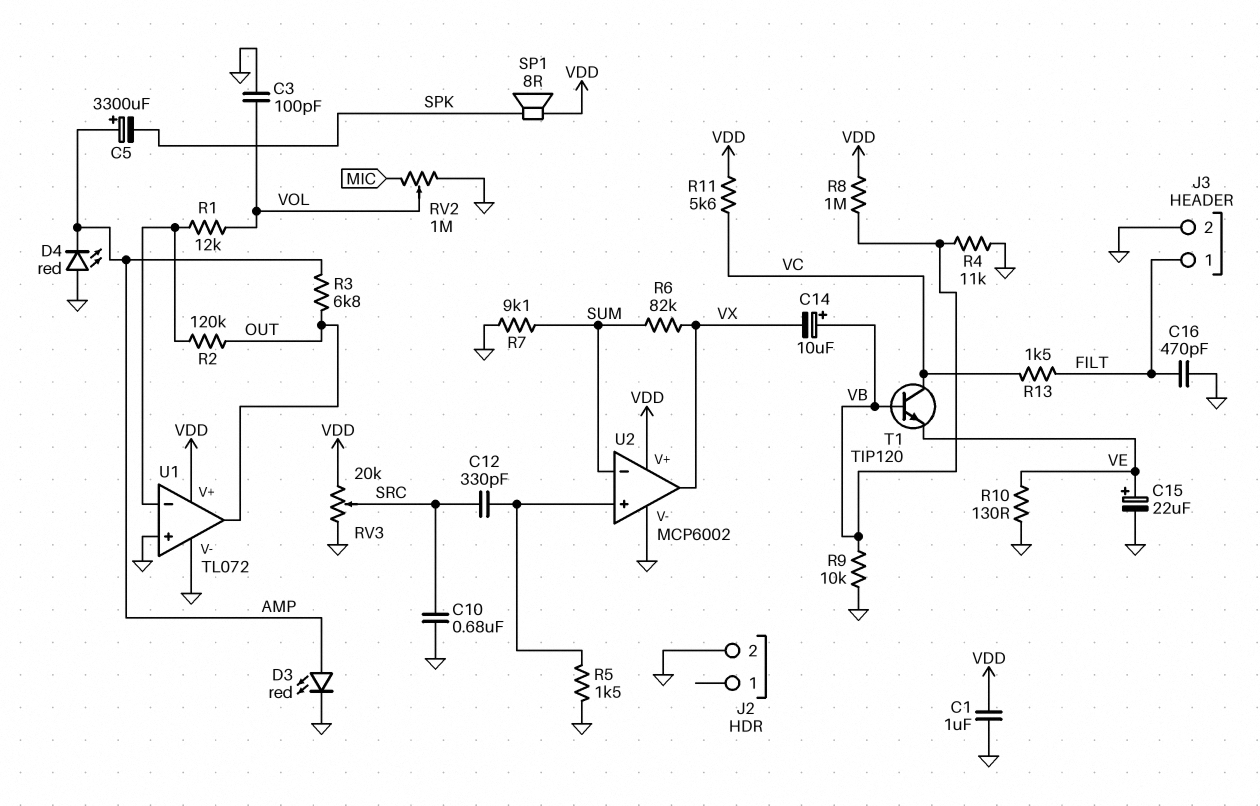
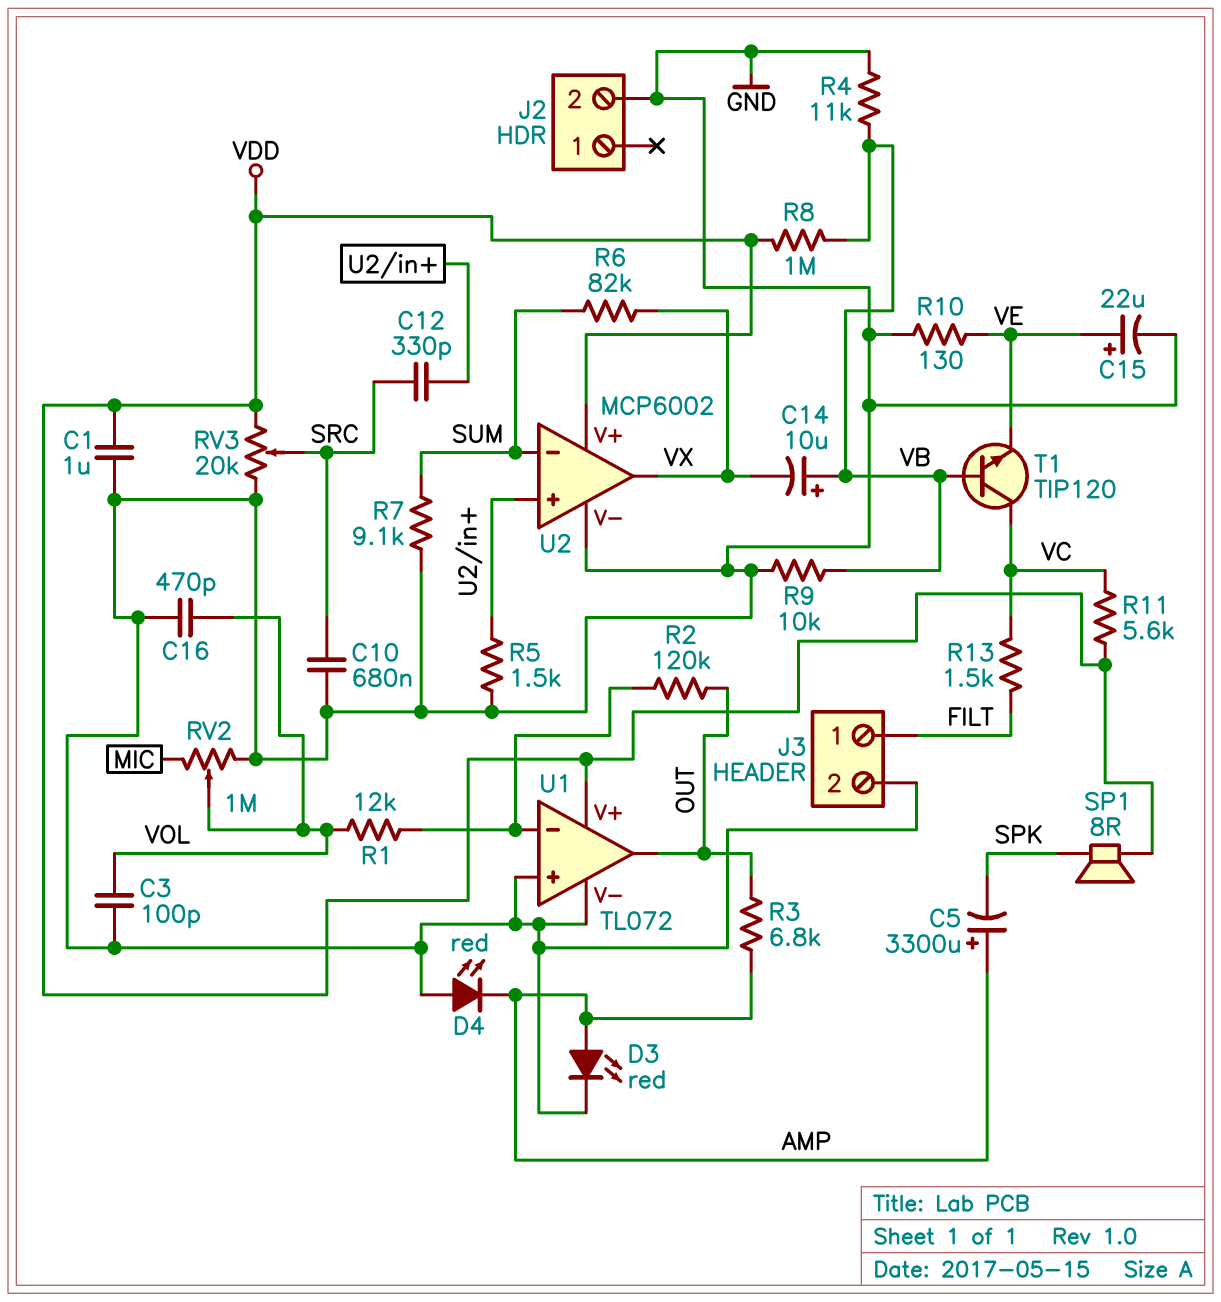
C16: 470pF (FILT, GND) -> 470pF (GND, VOL)

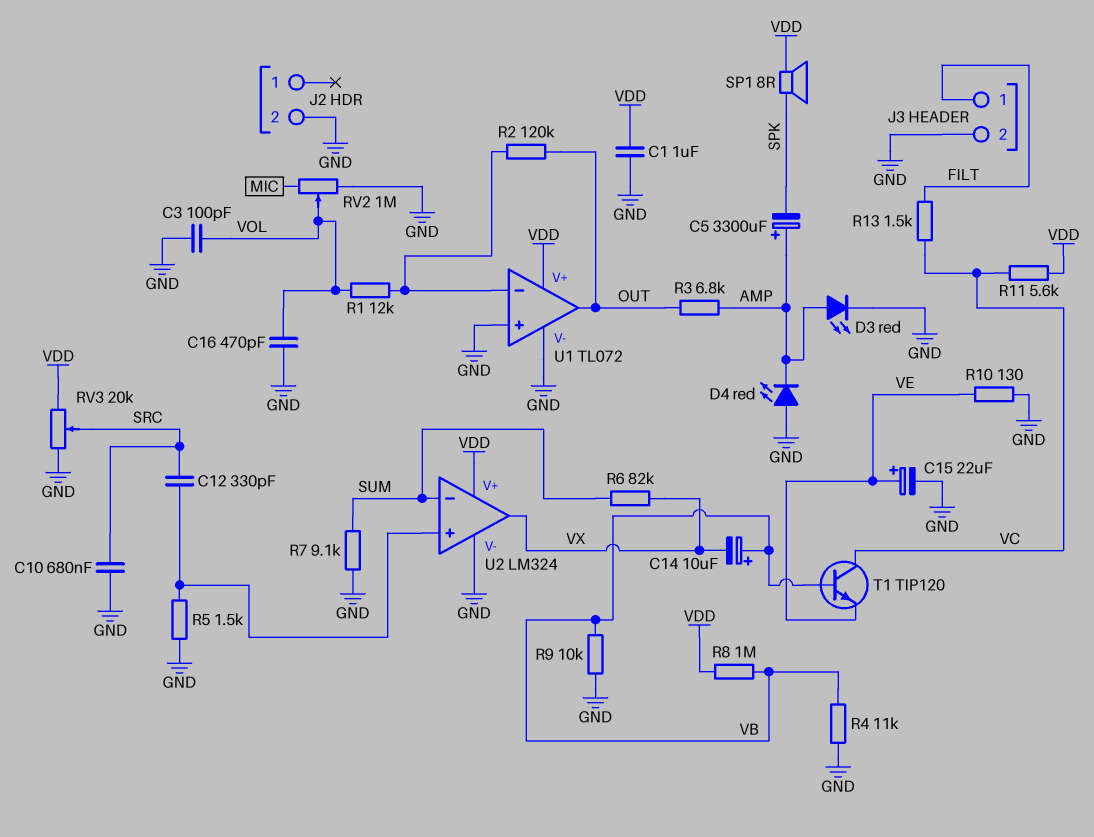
U2: MCP6002 -> LM324

